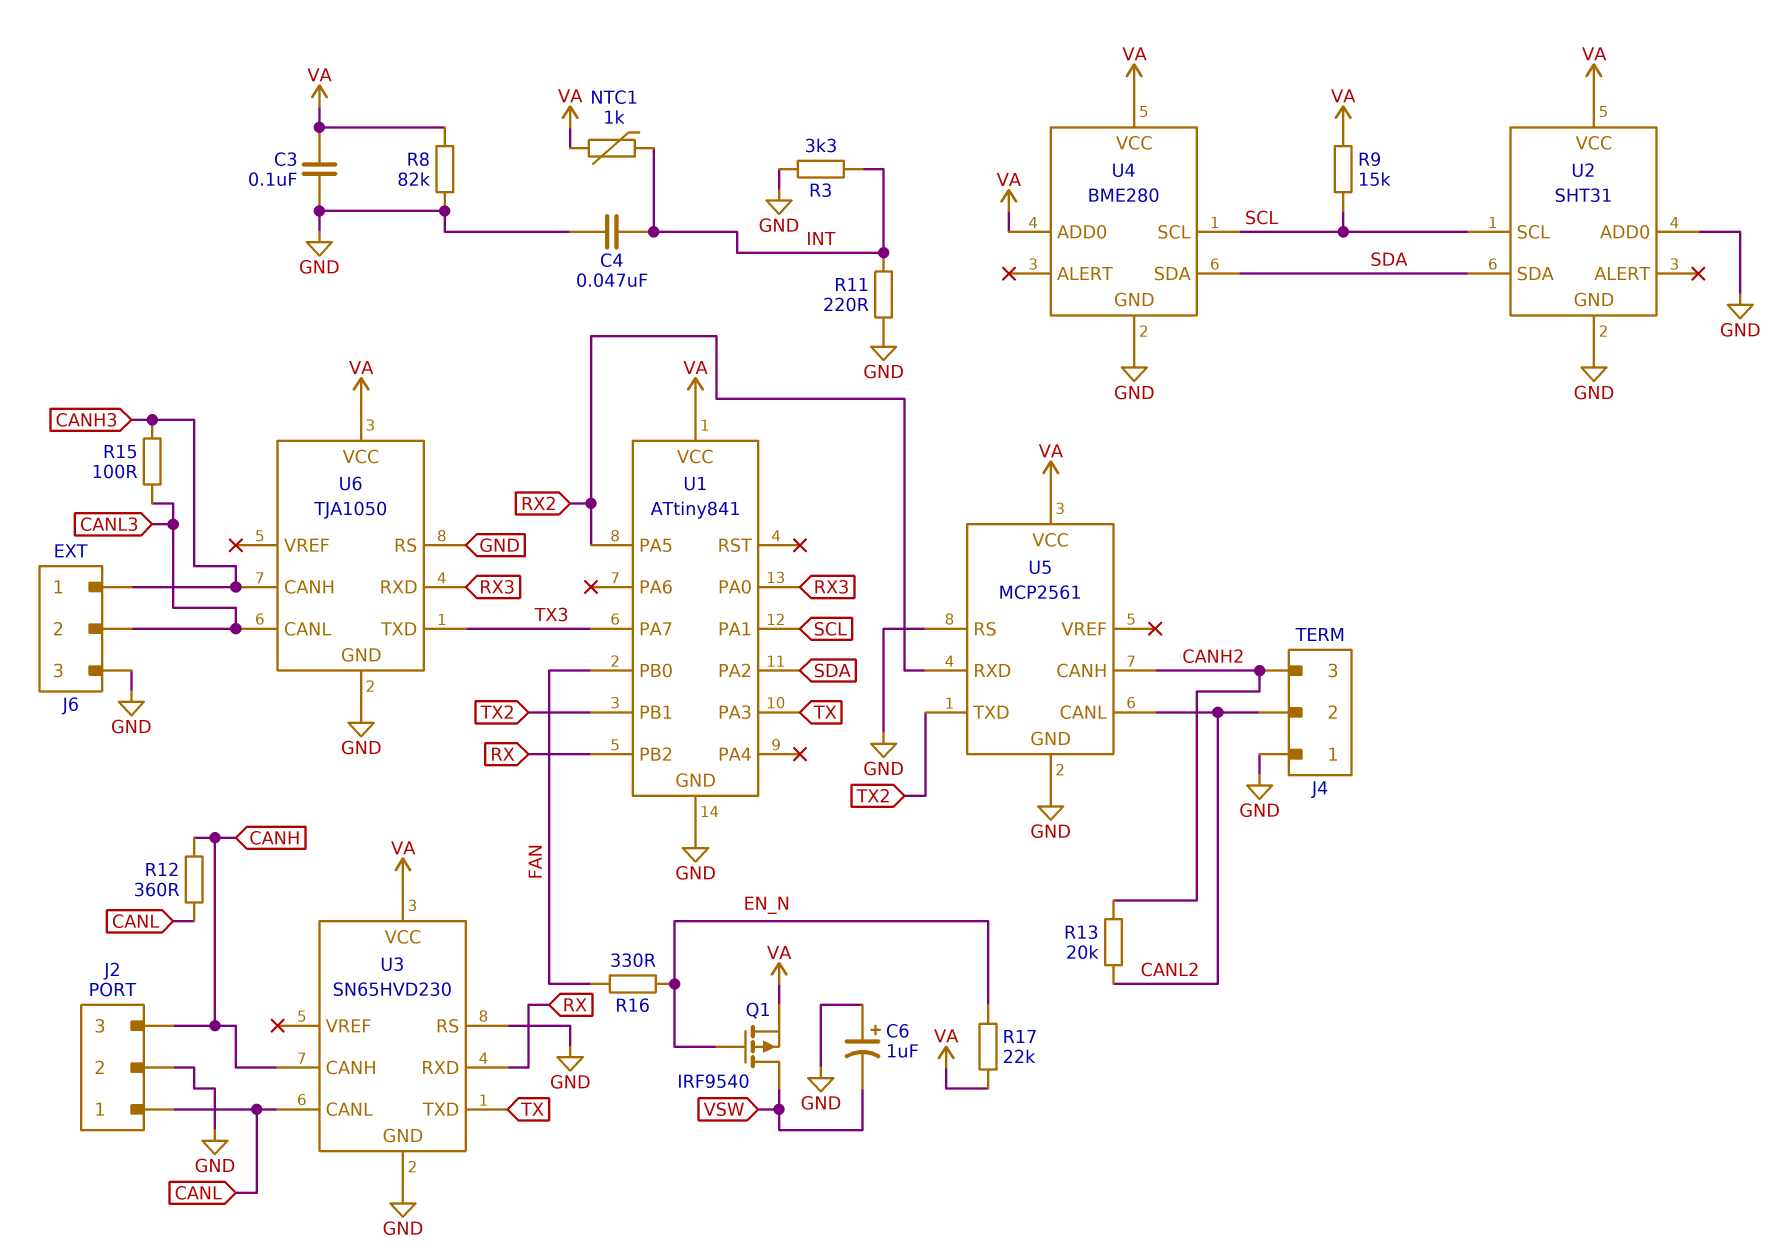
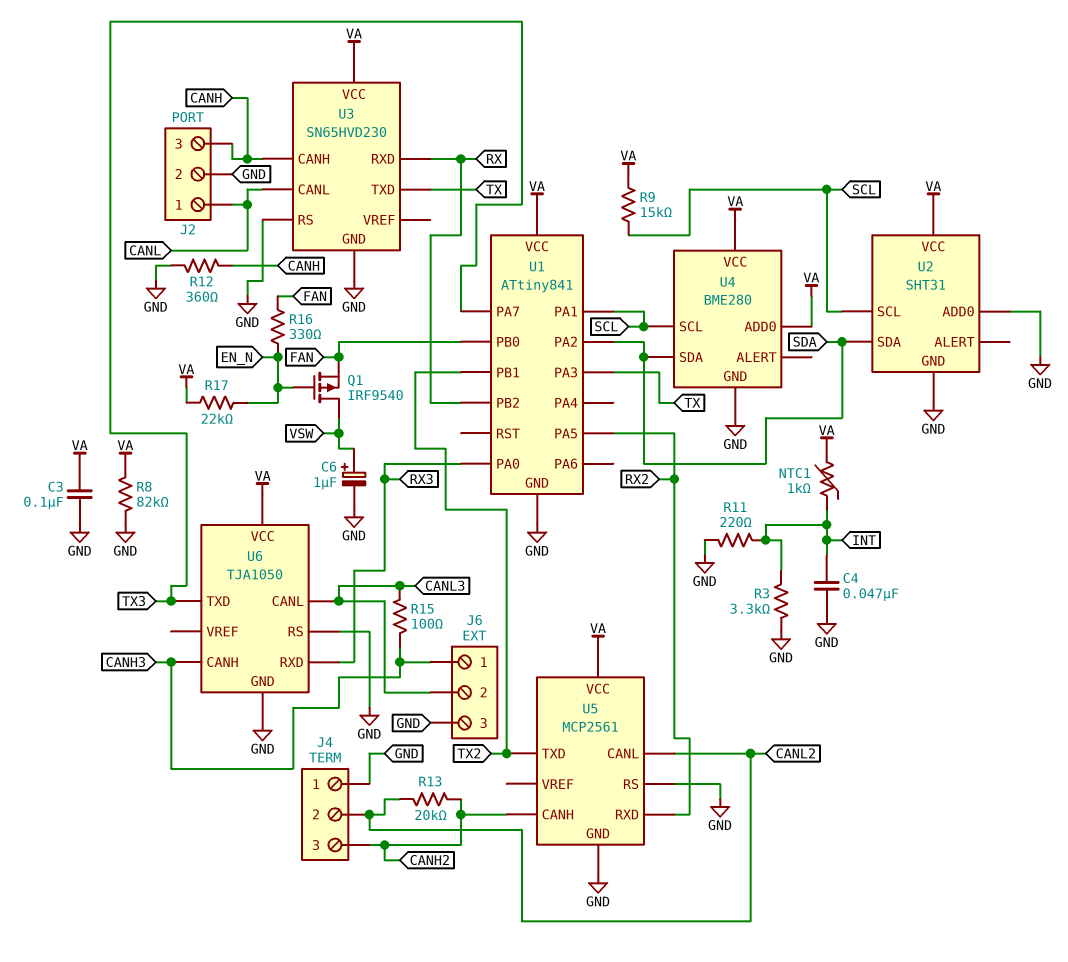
C6: 1uF (plus GND, minus VSW) -> 1uF (plus VSW, minus GND)
Q1: PMOS IRF9540 (G EN_N, D VSW, S VA) -> PMOS IRF9540 (G EN_N, D VSW, S FAN)
R12: 360 (CANH, CANL) -> 360 (CANH, GND)

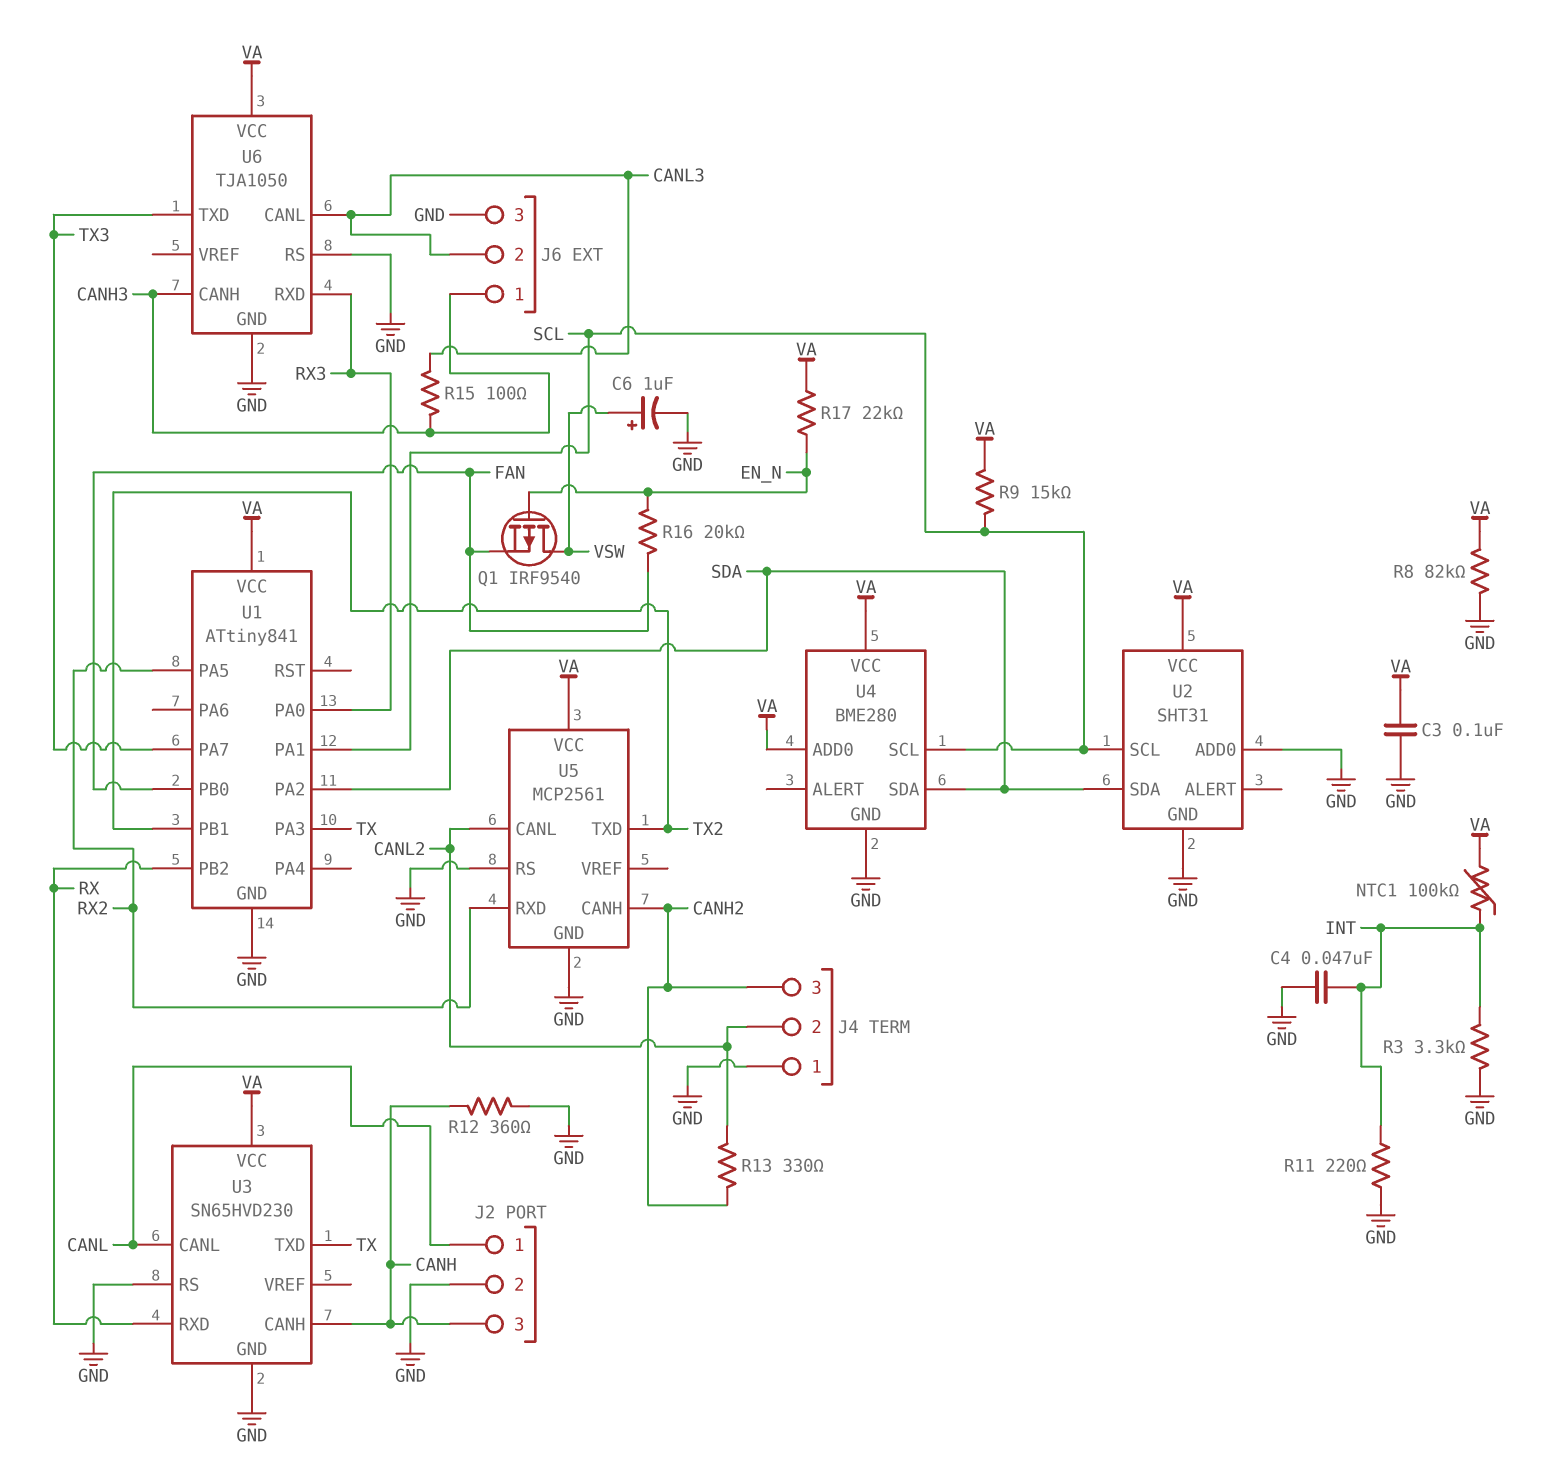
NTC1: 1k (INT, VA) -> 100k (INT, VA)
R13: 20k (CANH2, CANL2) -> 330 (CANH2, CANL2)
R16: 330 (EN_N, FAN) -> 20k (EN_N, FAN)

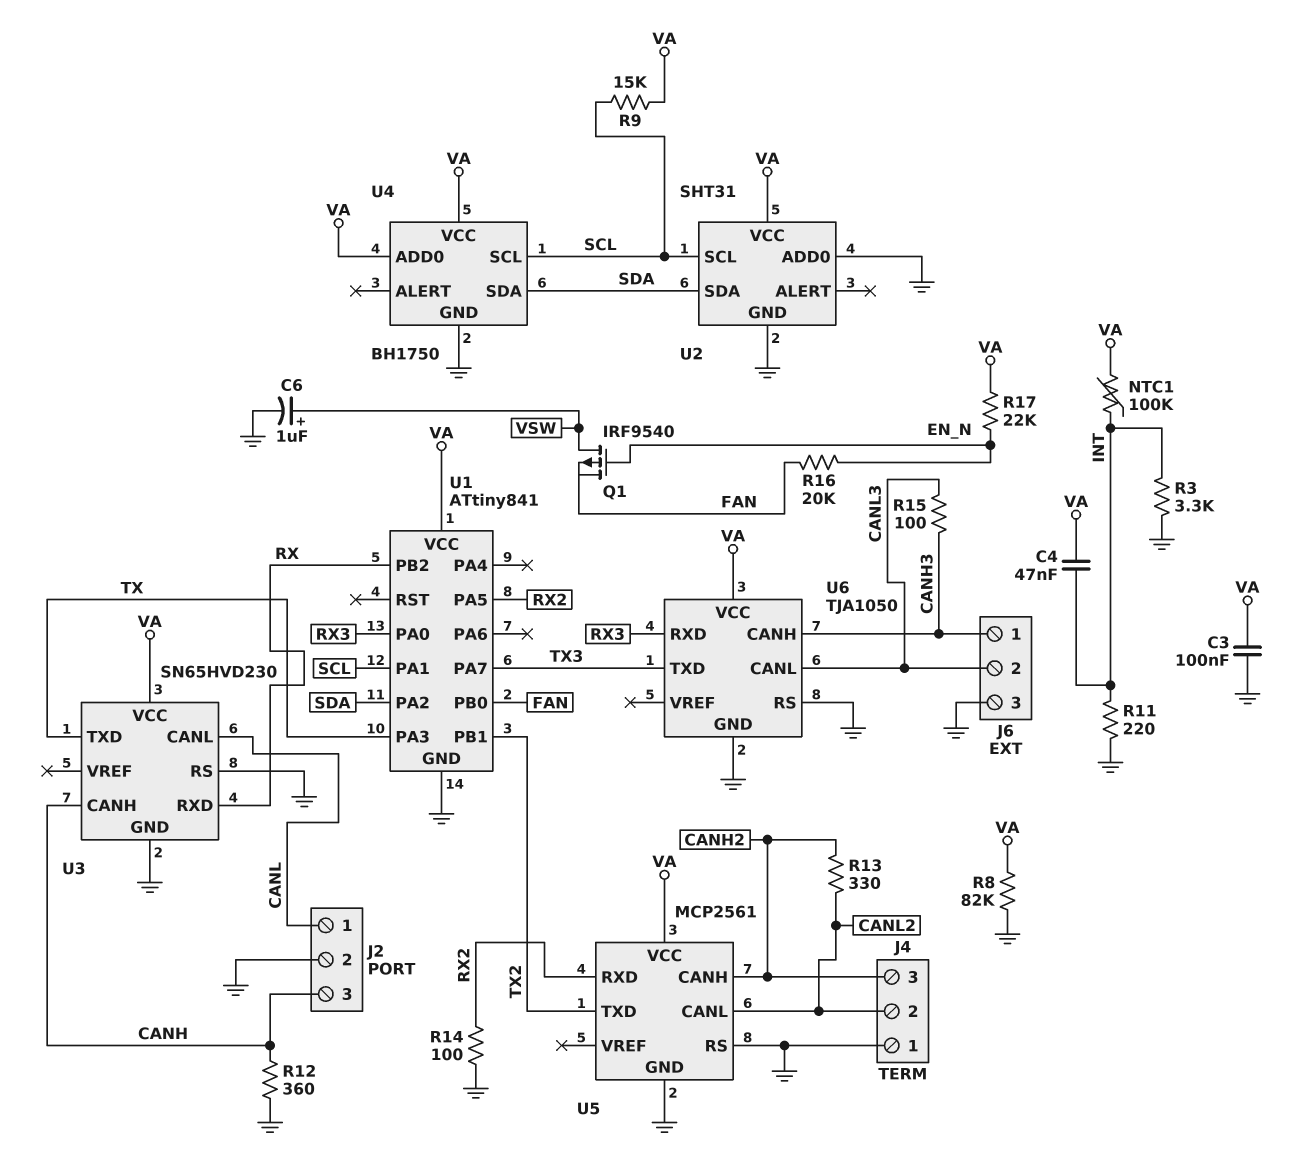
C4: 47nF (GND, INT) -> 47nF (INT, VA)
R14: none -> 100 (GND, RX2)
U4: BME280 -> BH1750

